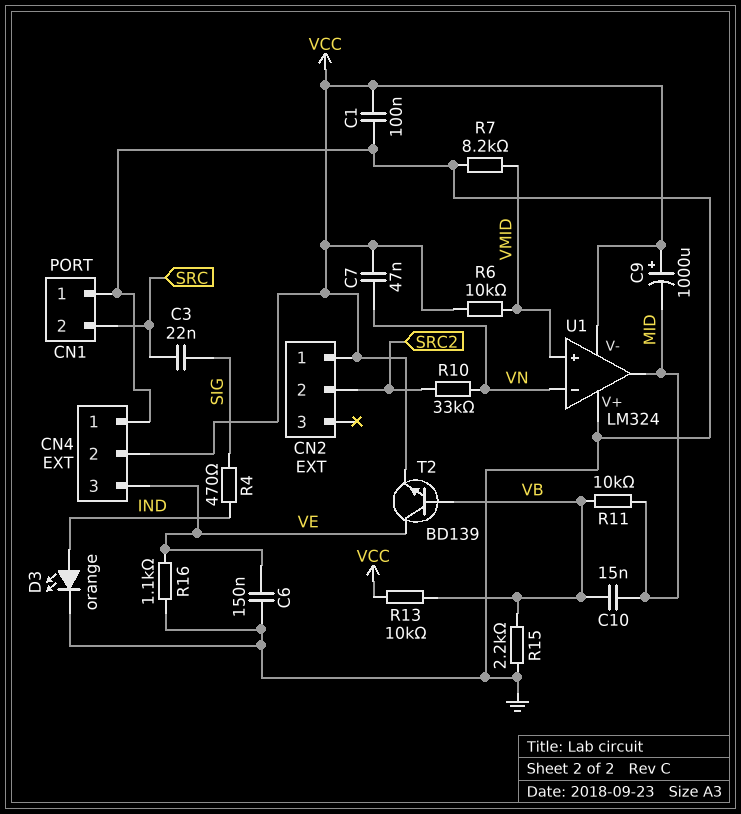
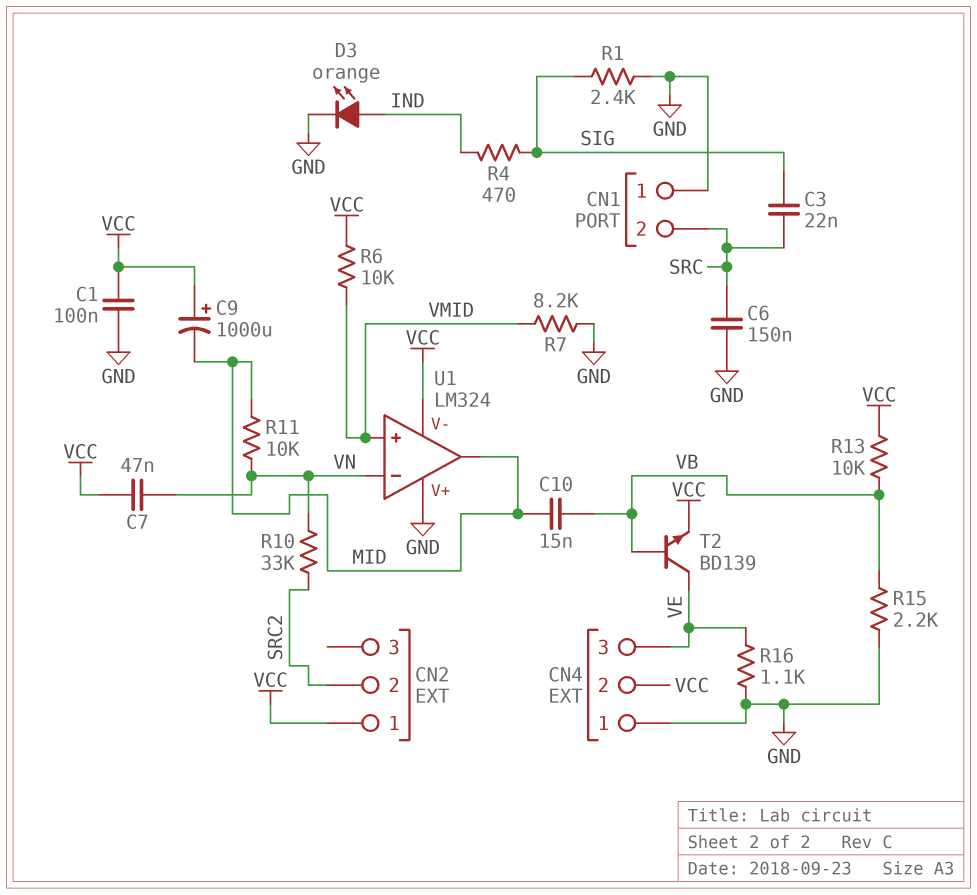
C6: 150nF (GND, VE) -> 150nF (GND, SRC)
R1: none -> 2.4k (GND, SIG)
R11: 10k (MID, VB) -> 10k (MID, VN)

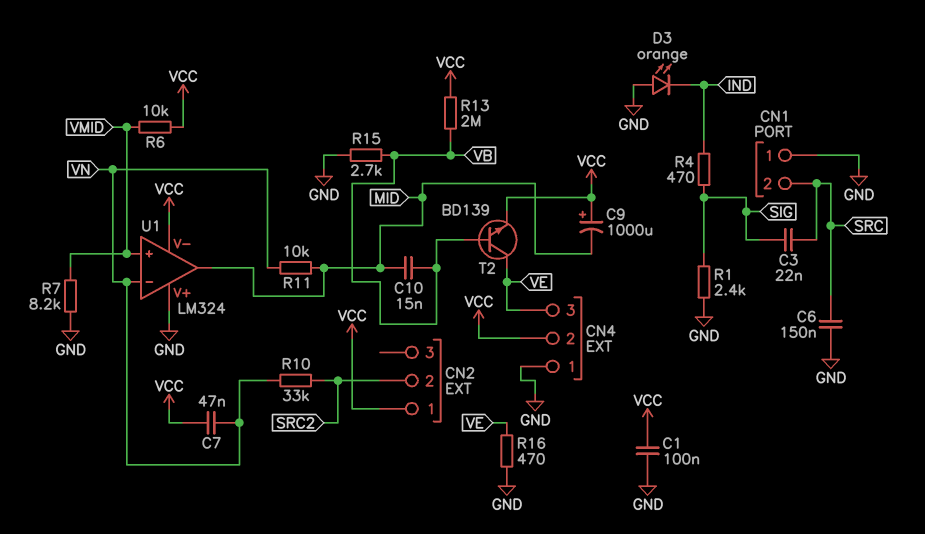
D3: LED orange (A IND, K GND) -> LED orange (A GND, K IND)
R13: 10k (VB, VCC) -> 2M (VB, VCC)
R15: 2.2k (GND, VB) -> 2.7k (GND, VB)
R16: 1.1k (GND, VE) -> 470 (GND, VE)

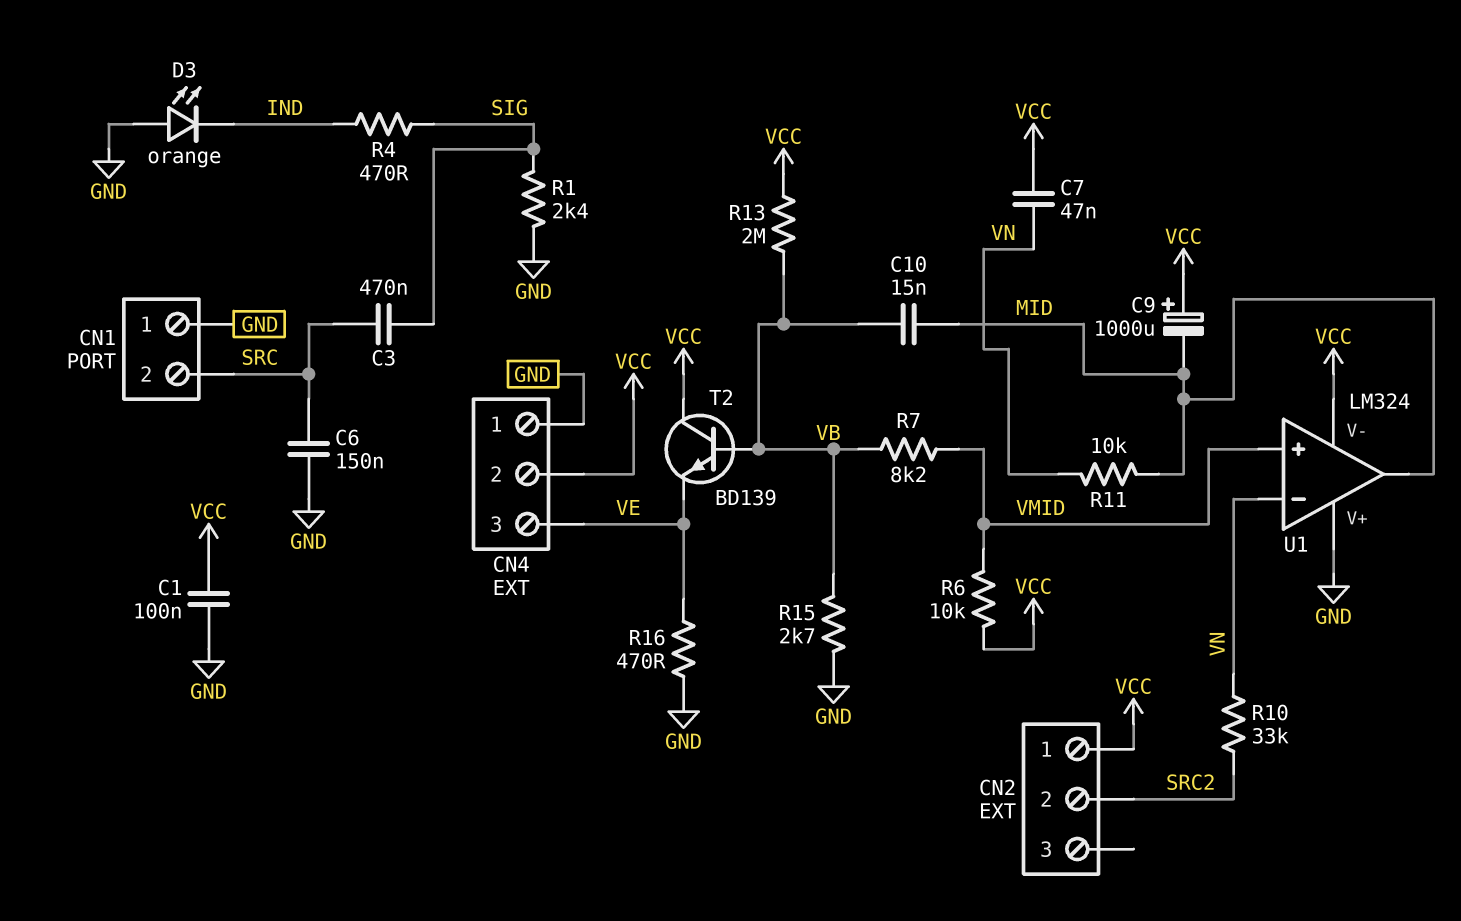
C3: 22nF (SIG, SRC) -> 470nF (SIG, SRC)
R7: 8.2k (GND, VMID) -> 8.2k (VB, VMID)
T2: NPN BD139 (B VB, C VE, E VCC) -> NPN BD139 (B VB, C VCC, E VE)

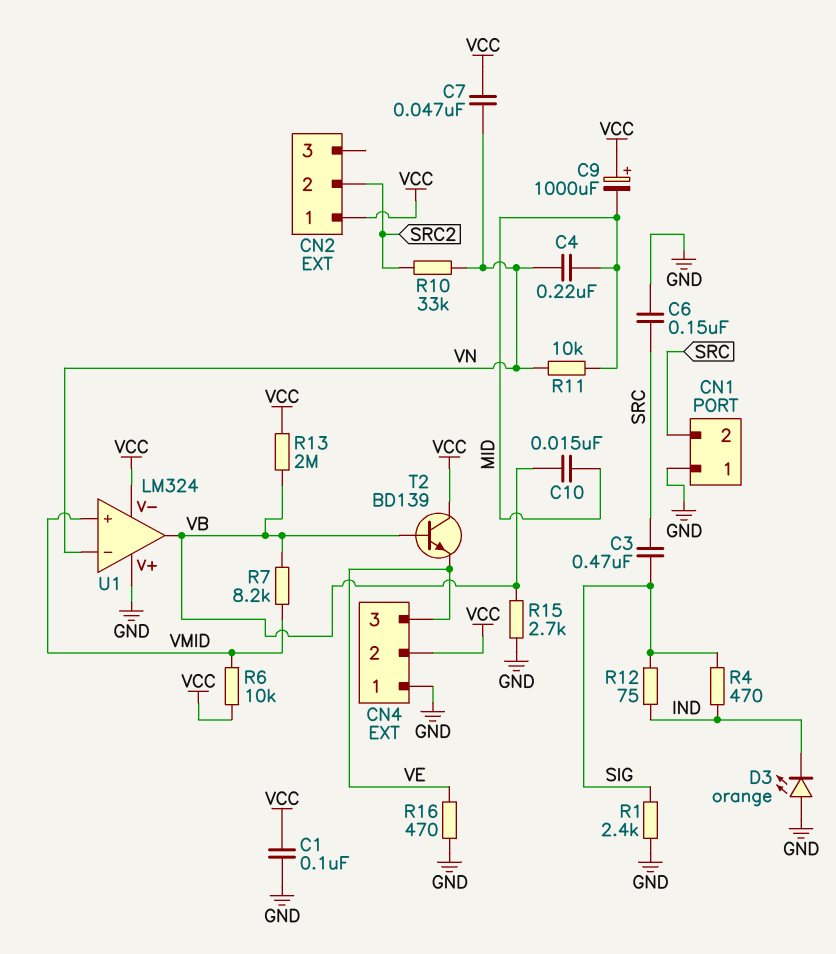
C4: none -> 220nF (MID, VN)
R12: none -> 75 (IND, SIG)
U1 pin out: MID -> VB

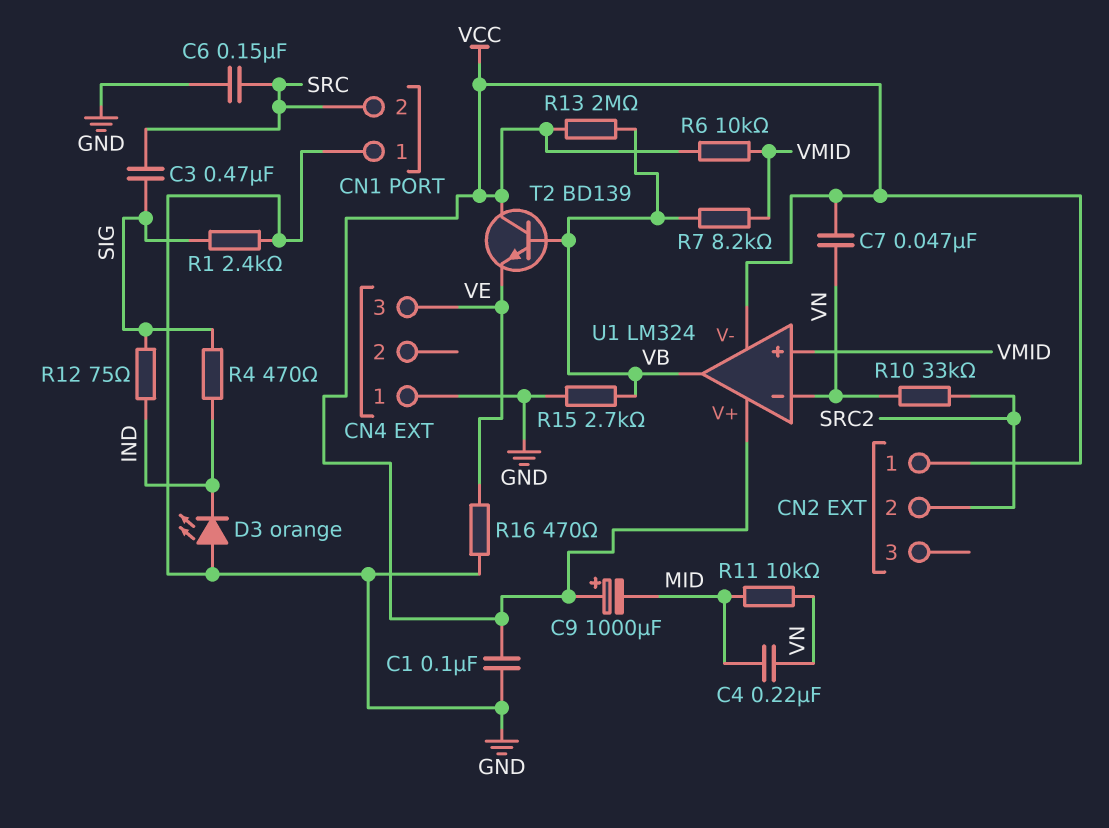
C10: 15nF (MID, VB) -> none
CN4 pin 2: VCC -> none
U1 pin V+: GND -> VCC

